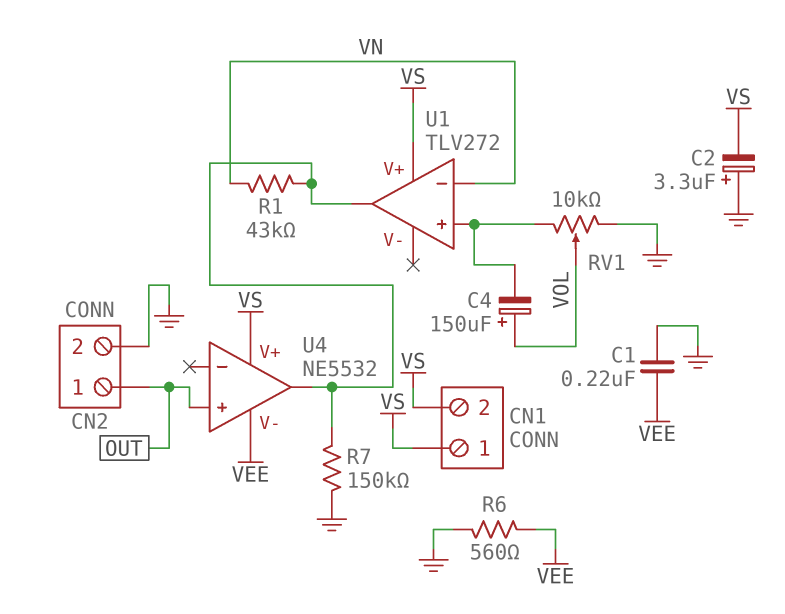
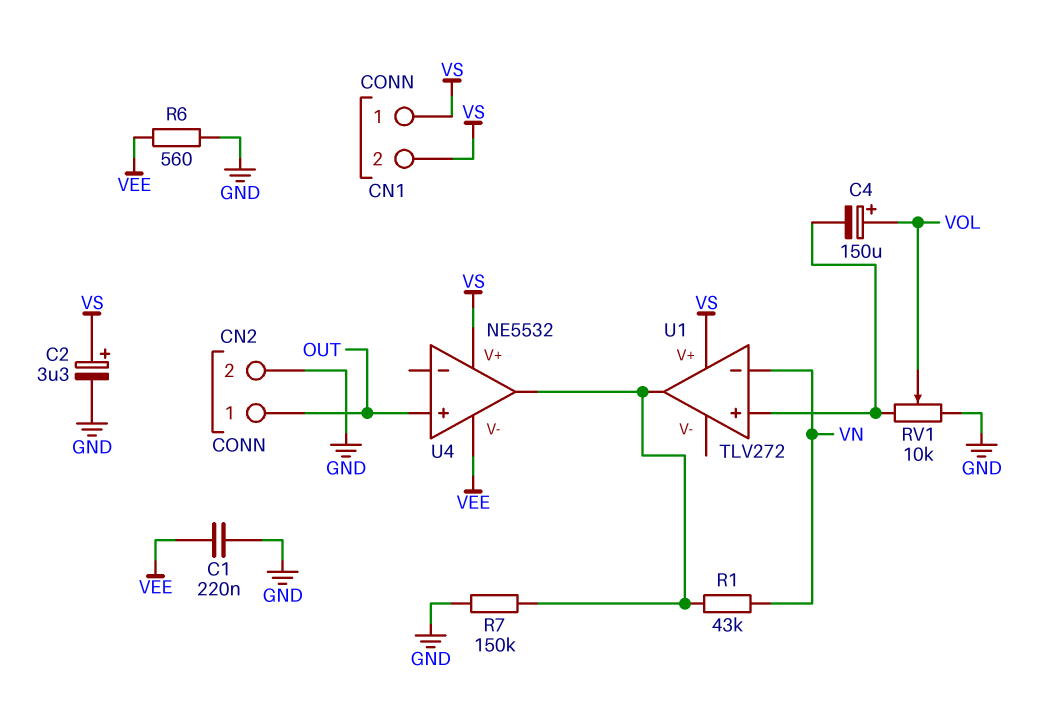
C2: 3.3uF (plus GND, minus VS) -> 3.3uF (plus VS, minus GND)

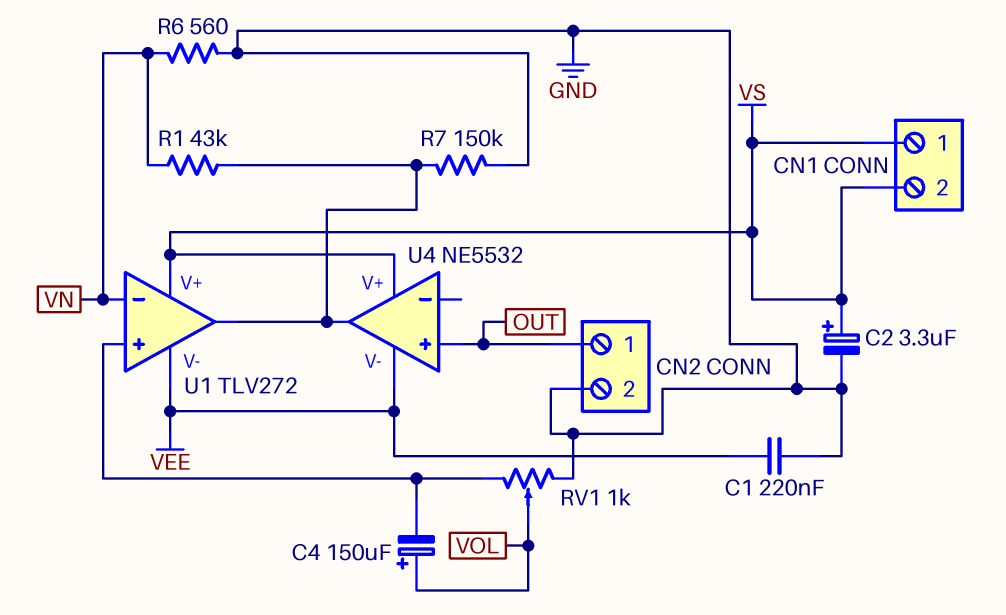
R6: 560 (GND, VEE) -> 560 (GND, VN)
RV1: 10k (GND, U1/in+, wiper VOL) -> 1k (GND, U1/in+, wiper VOL)
U1 pin V-: none -> VEE

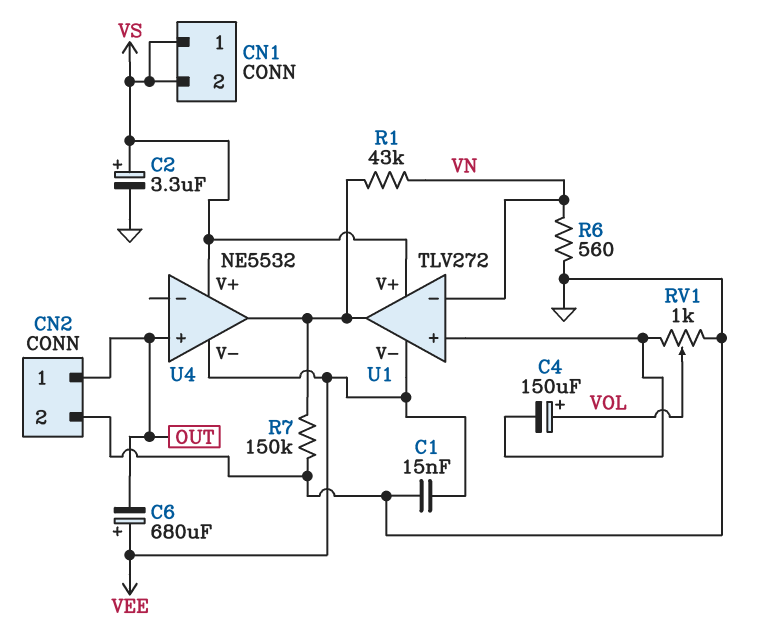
C1: 220nF (GND, VEE) -> 15nF (GND, VEE)
C6: none -> 680uF (plus VEE, minus OUT)

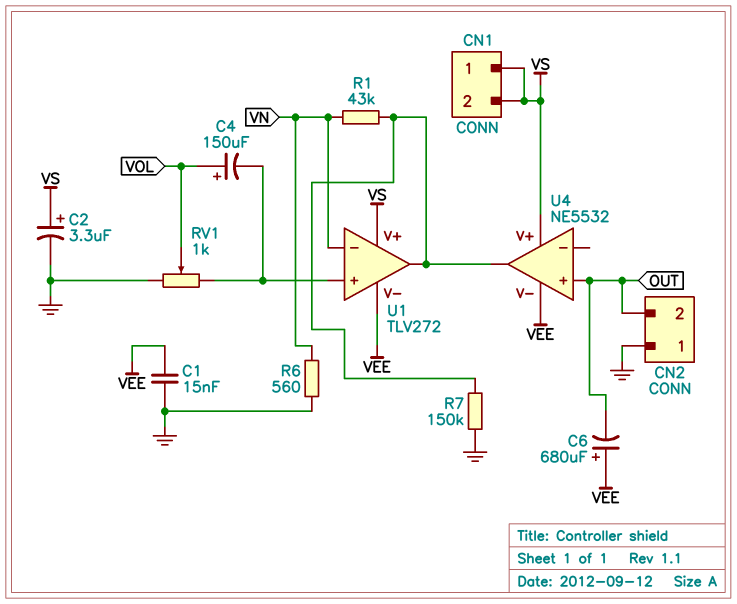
CN2 pin 1: OUT -> GND
CN2 pin 2: GND -> OUT

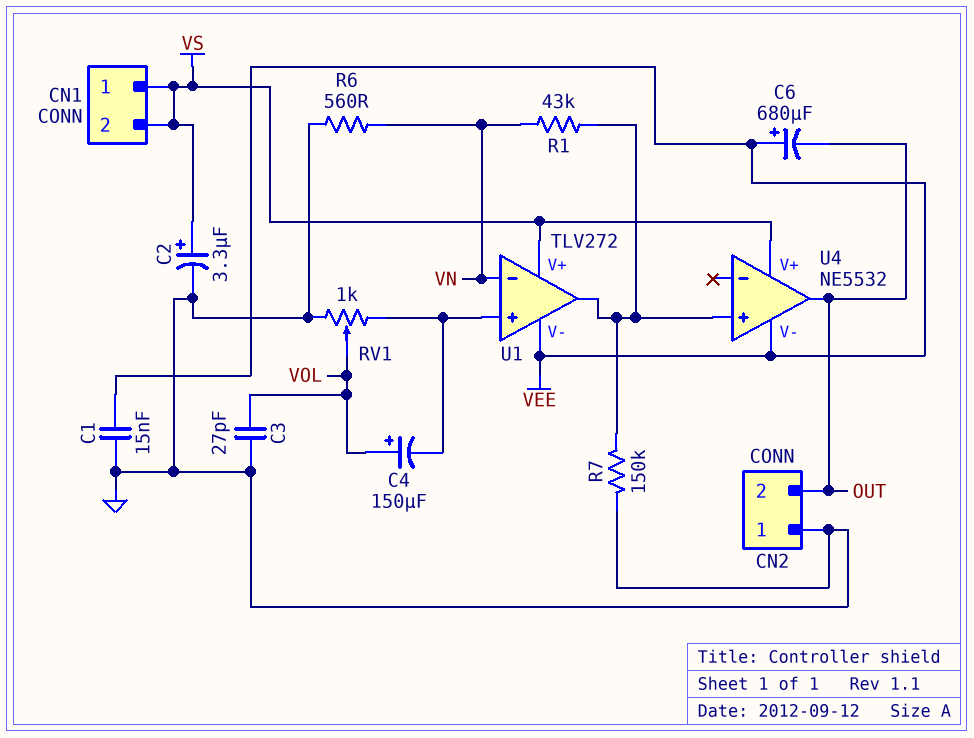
C3: none -> 27pF (GND, VOL)
U4 pin in+: OUT -> U1/out
U4 pin out: U1/out -> OUT

